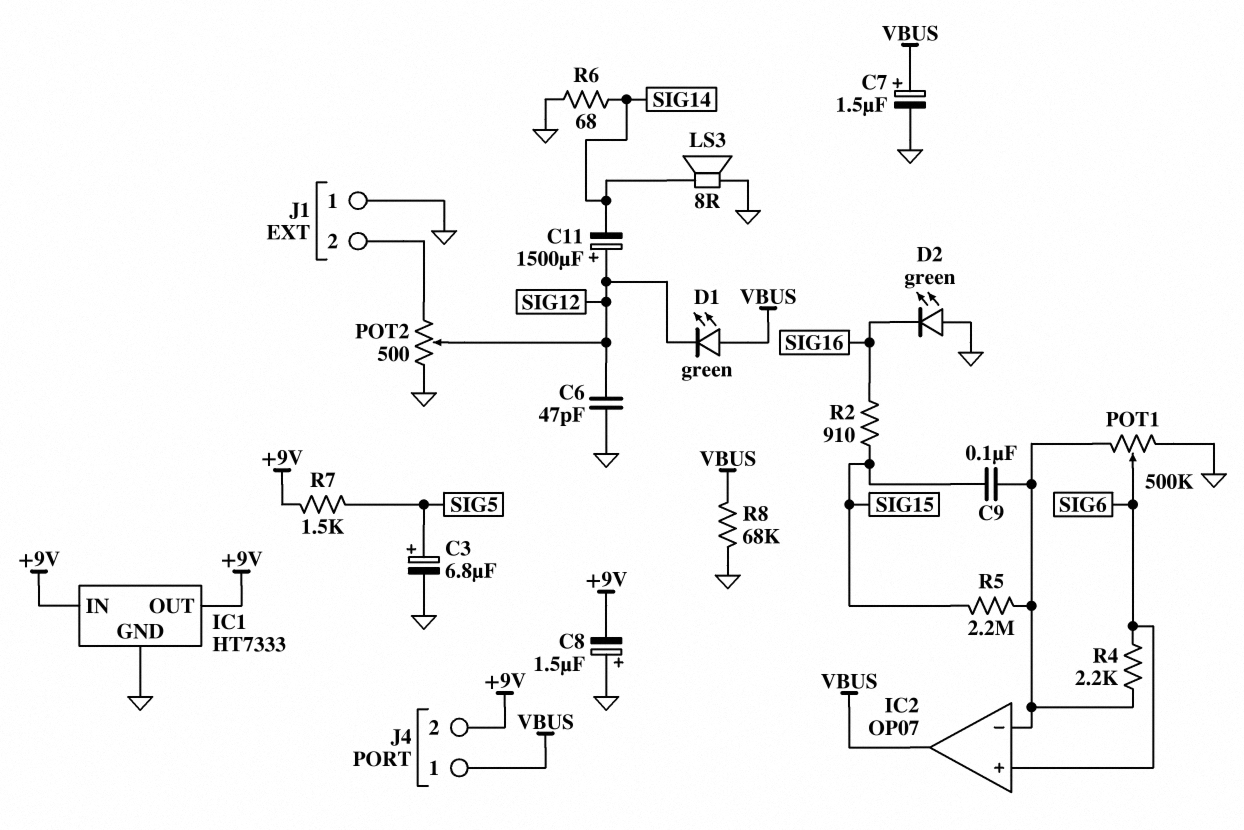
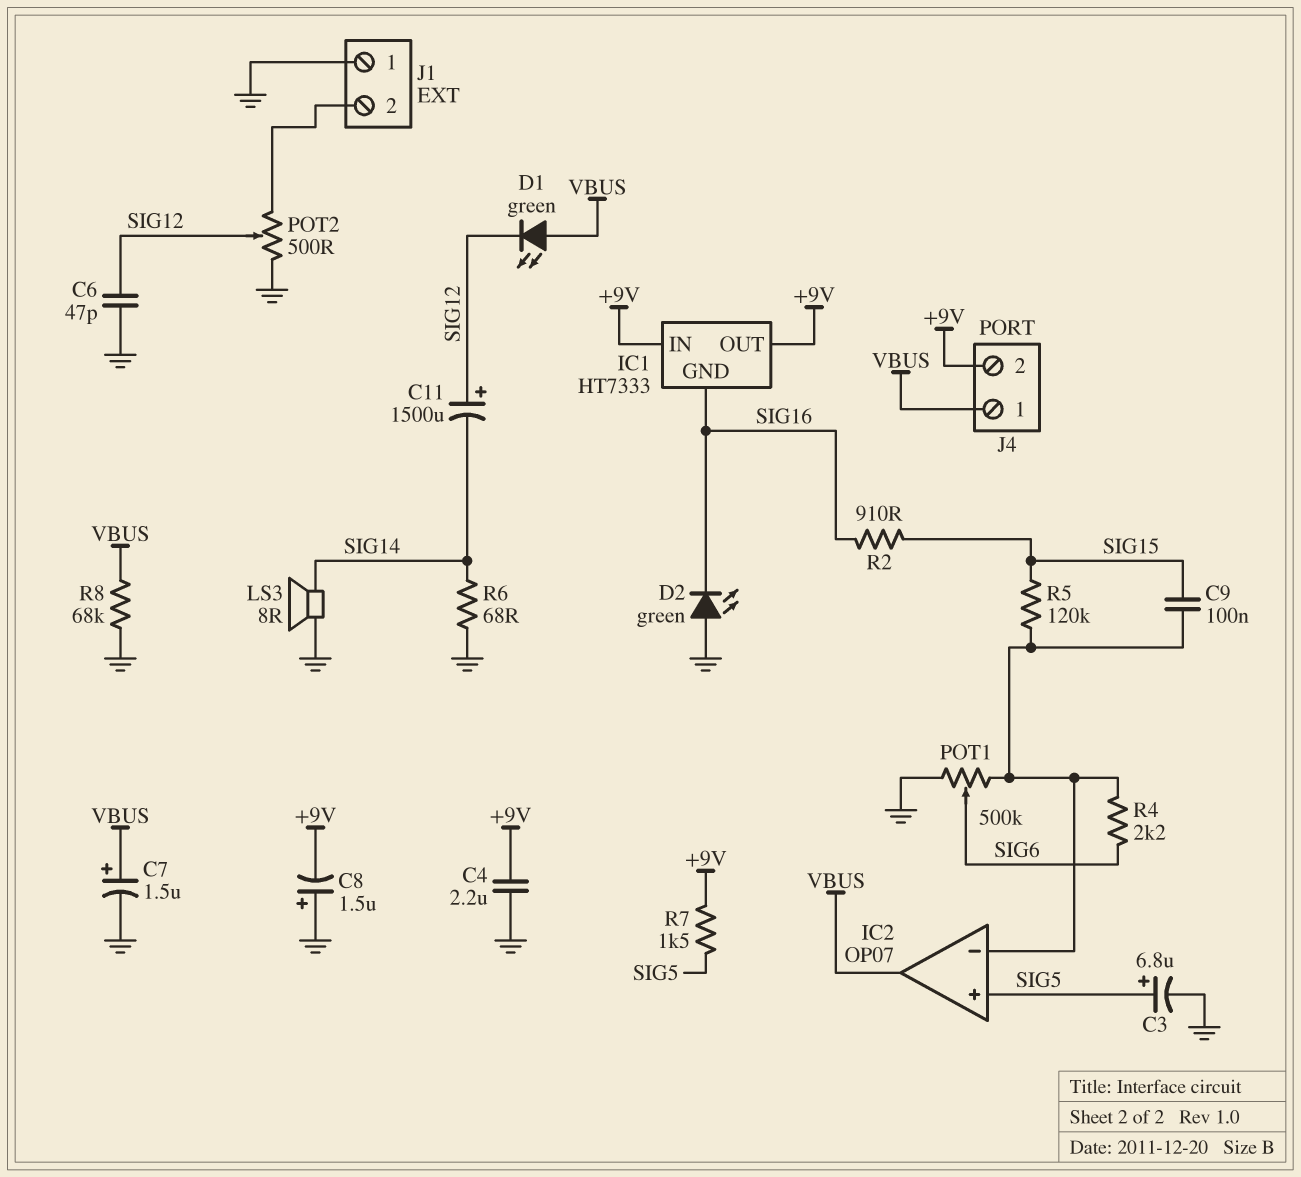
C4: none -> 2.2uF (+9V, GND)
IC1 pin GND: GND -> SIG16
IC2 pin in+: SIG6 -> SIG5
R5: 2.2M (IC2/in-, SIG15) -> 120k (IC2/in-, SIG15)

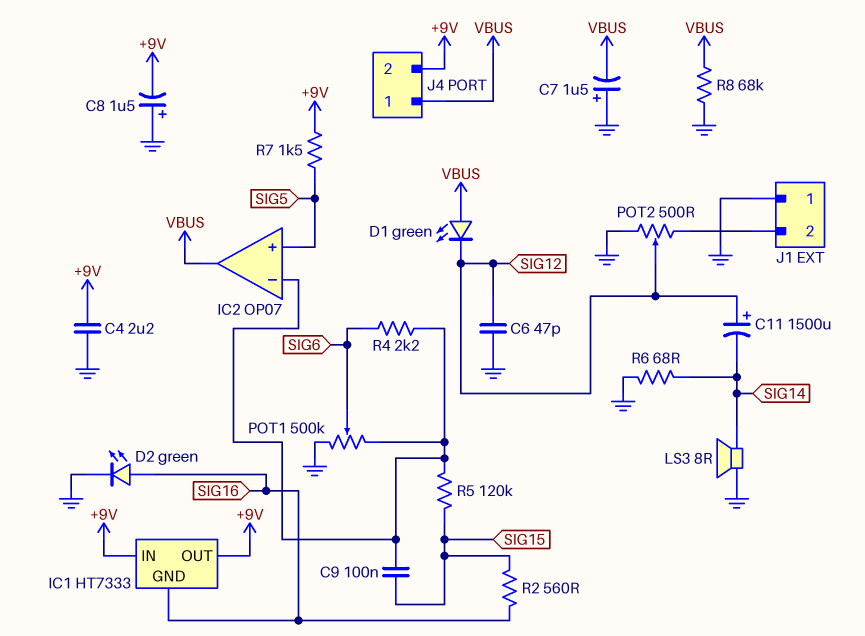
C3: 6.8uF (plus SIG5, minus GND) -> none
C7: 1.5uF (plus VBUS, minus GND) -> 1.5uF (plus GND, minus VBUS)
D2: LED green (A GND, K SIG16) -> LED green (A SIG16, K GND)
R2: 910 (SIG15, SIG16) -> 560 (SIG15, SIG16)

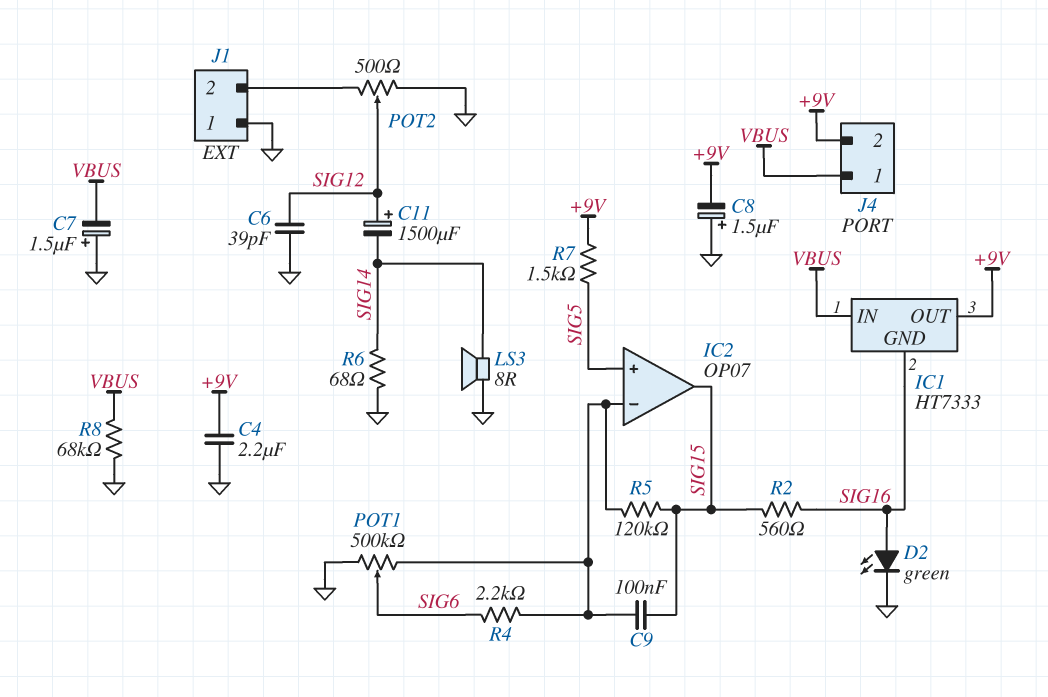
C6: 47pF (GND, SIG12) -> 39pF (GND, SIG12)
D1: LED green (A VBUS, K SIG12) -> none
IC1 pin IN: +9V -> VBUS
IC2 pin out: VBUS -> SIG15

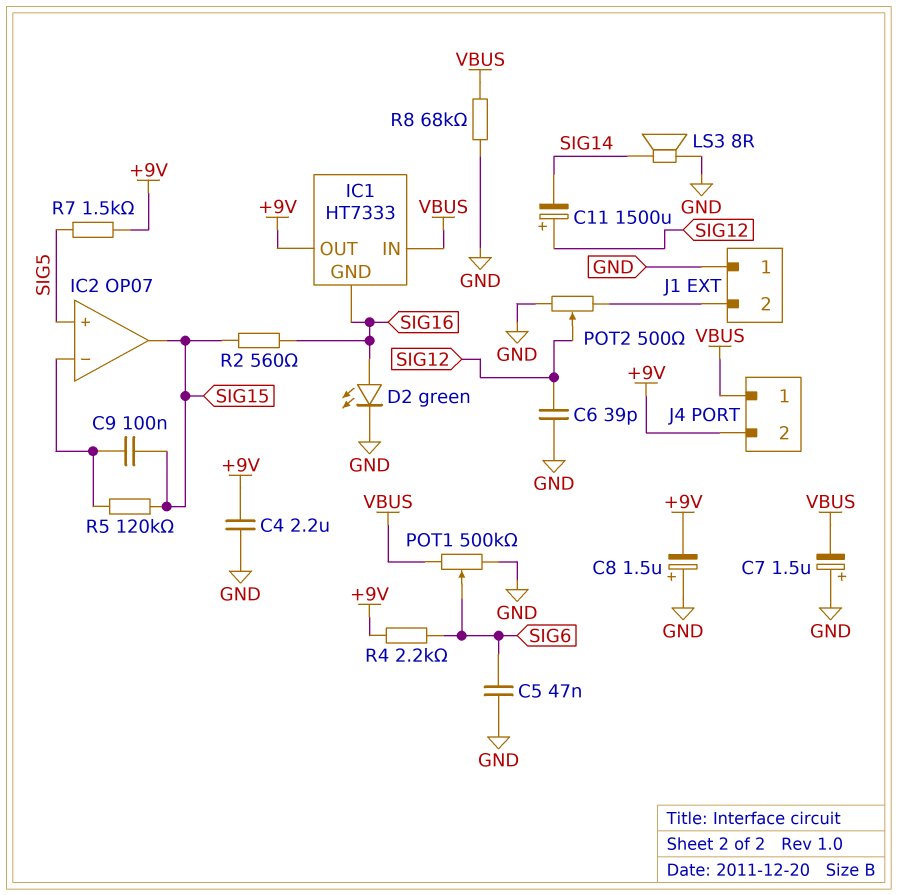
C5: none -> 47nF (GND, SIG6)
POT1: 500k (GND, IC2/in-, wiper SIG6) -> 500k (GND, VBUS, wiper SIG6)
R4: 2.2k (IC2/in-, SIG6) -> 2.2k (+9V, SIG6)
R6: 68 (GND, SIG14) -> none

